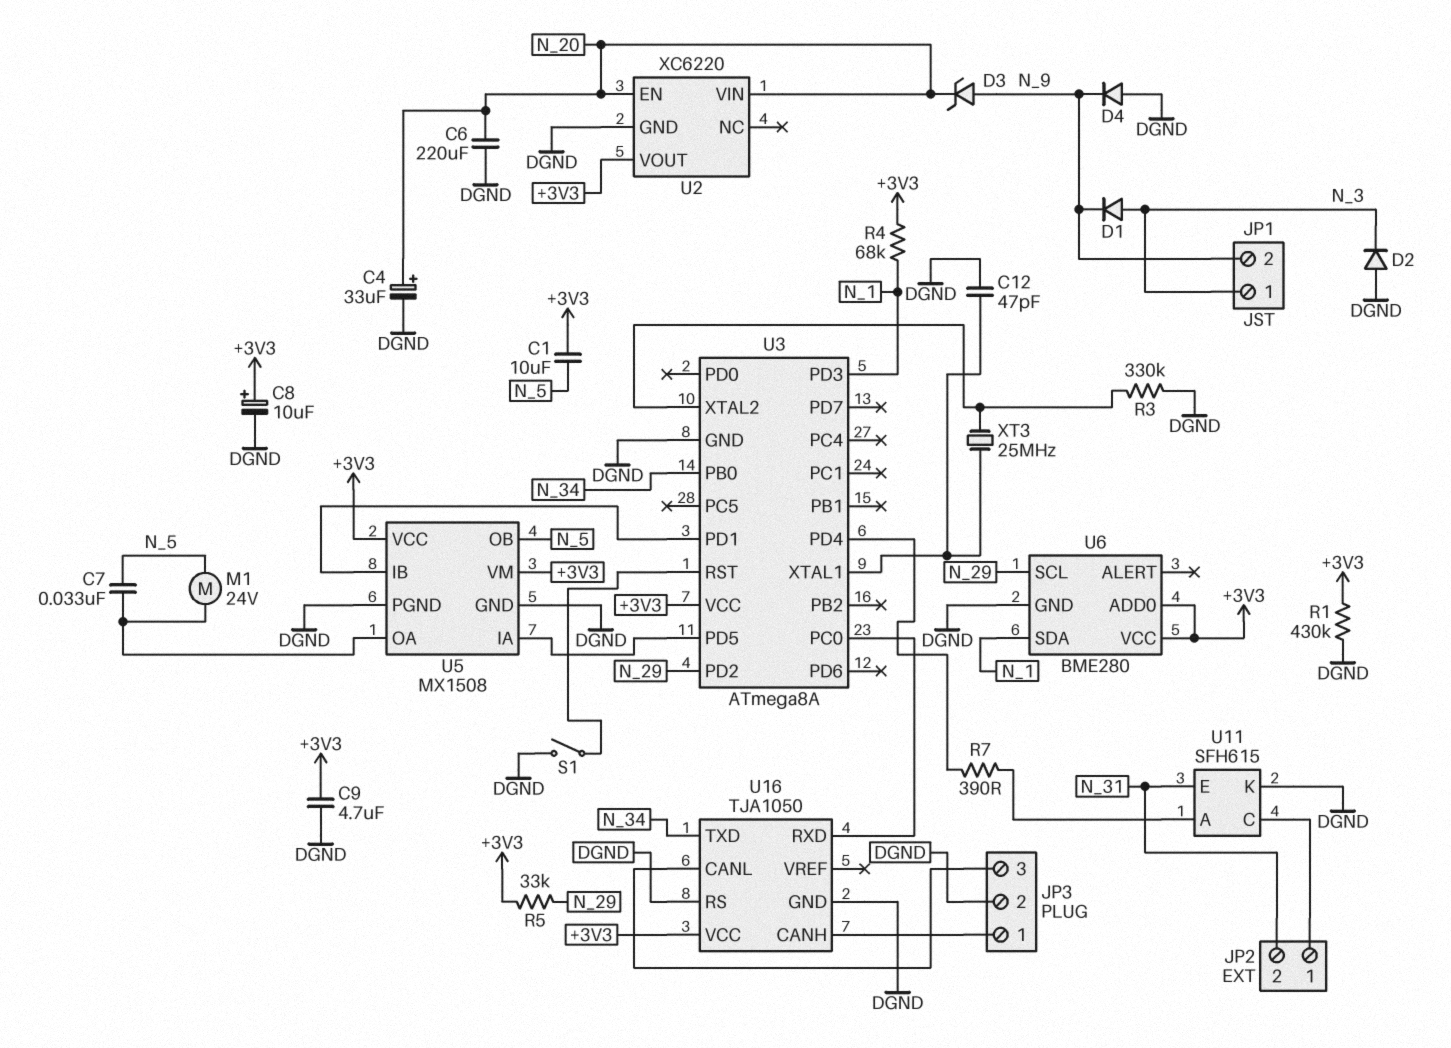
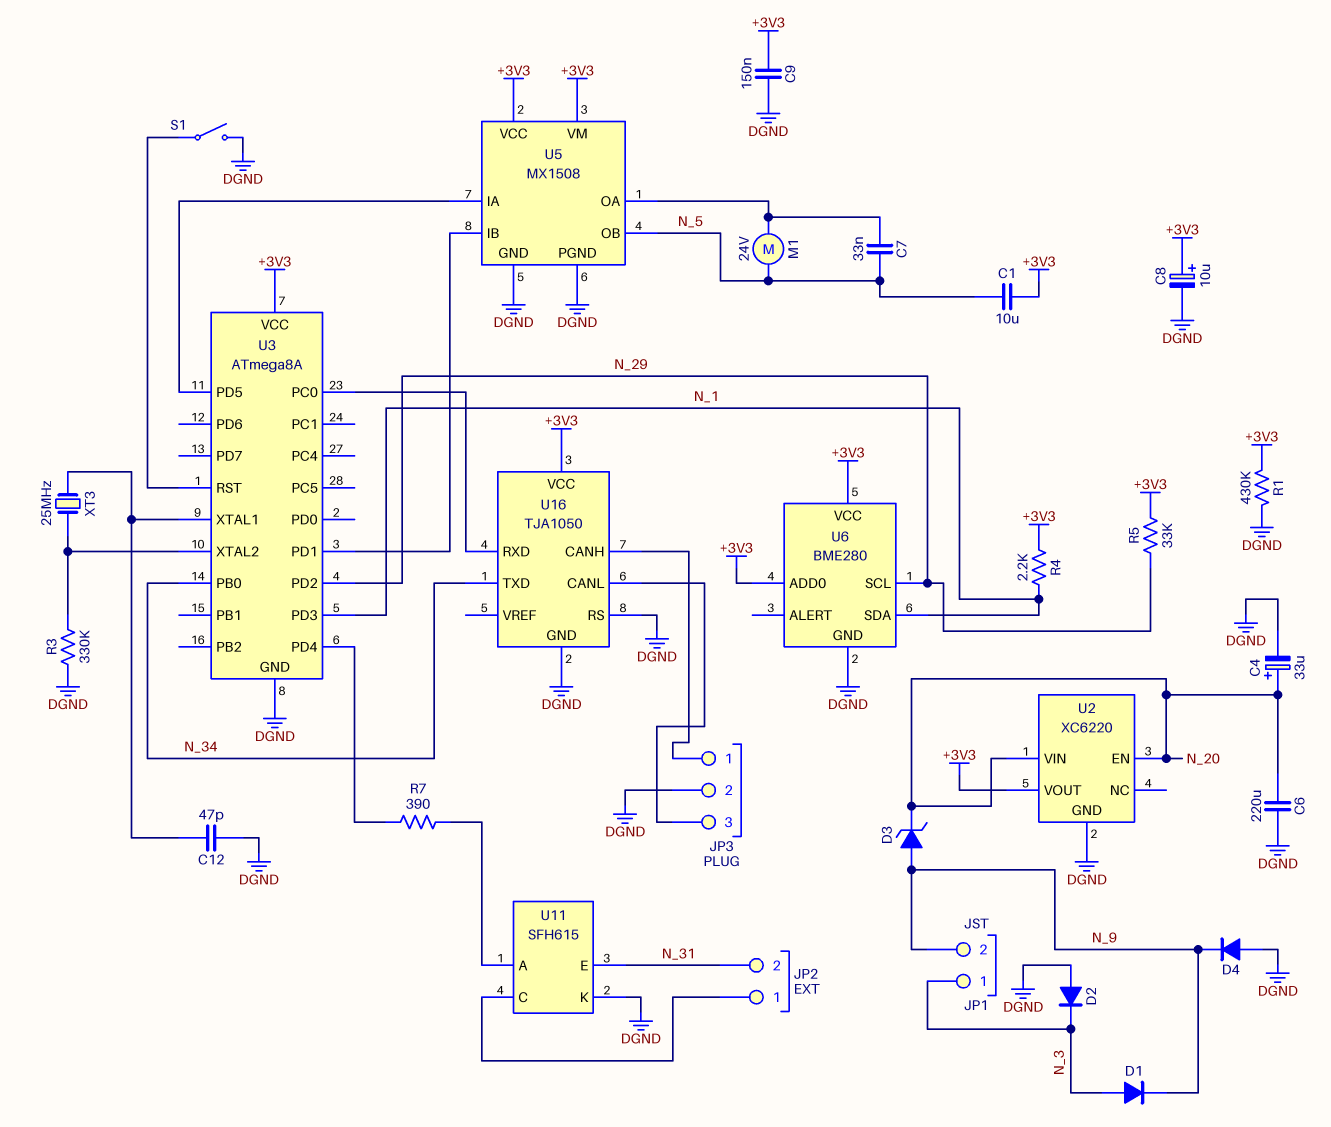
C9: 4.7uF (+3V3, DGND) -> 150nF (+3V3, DGND)
R4: 68k (+3V3, N_1) -> 2.2k (+3V3, N_1)

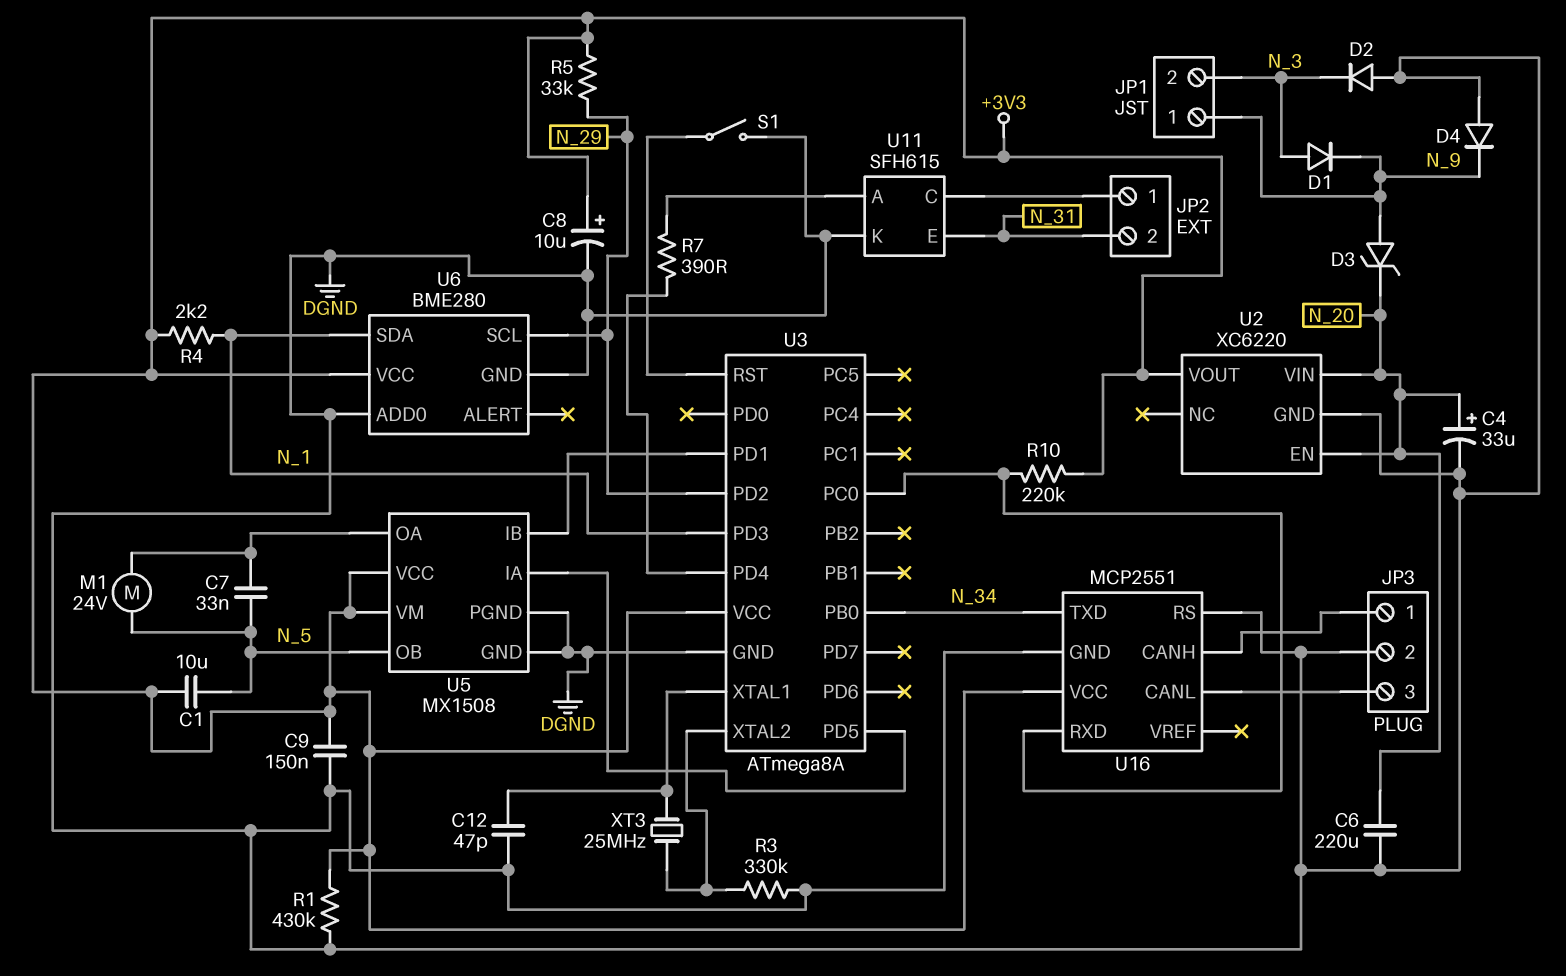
JP1 pin 1: N_3 -> N_9
JP1 pin 2: N_9 -> N_3
R10: none -> 220k (+3V3, U3/PC0)
U6 pin ADD0: +3V3 -> DGND
U16: TJA1050 -> MCP2551

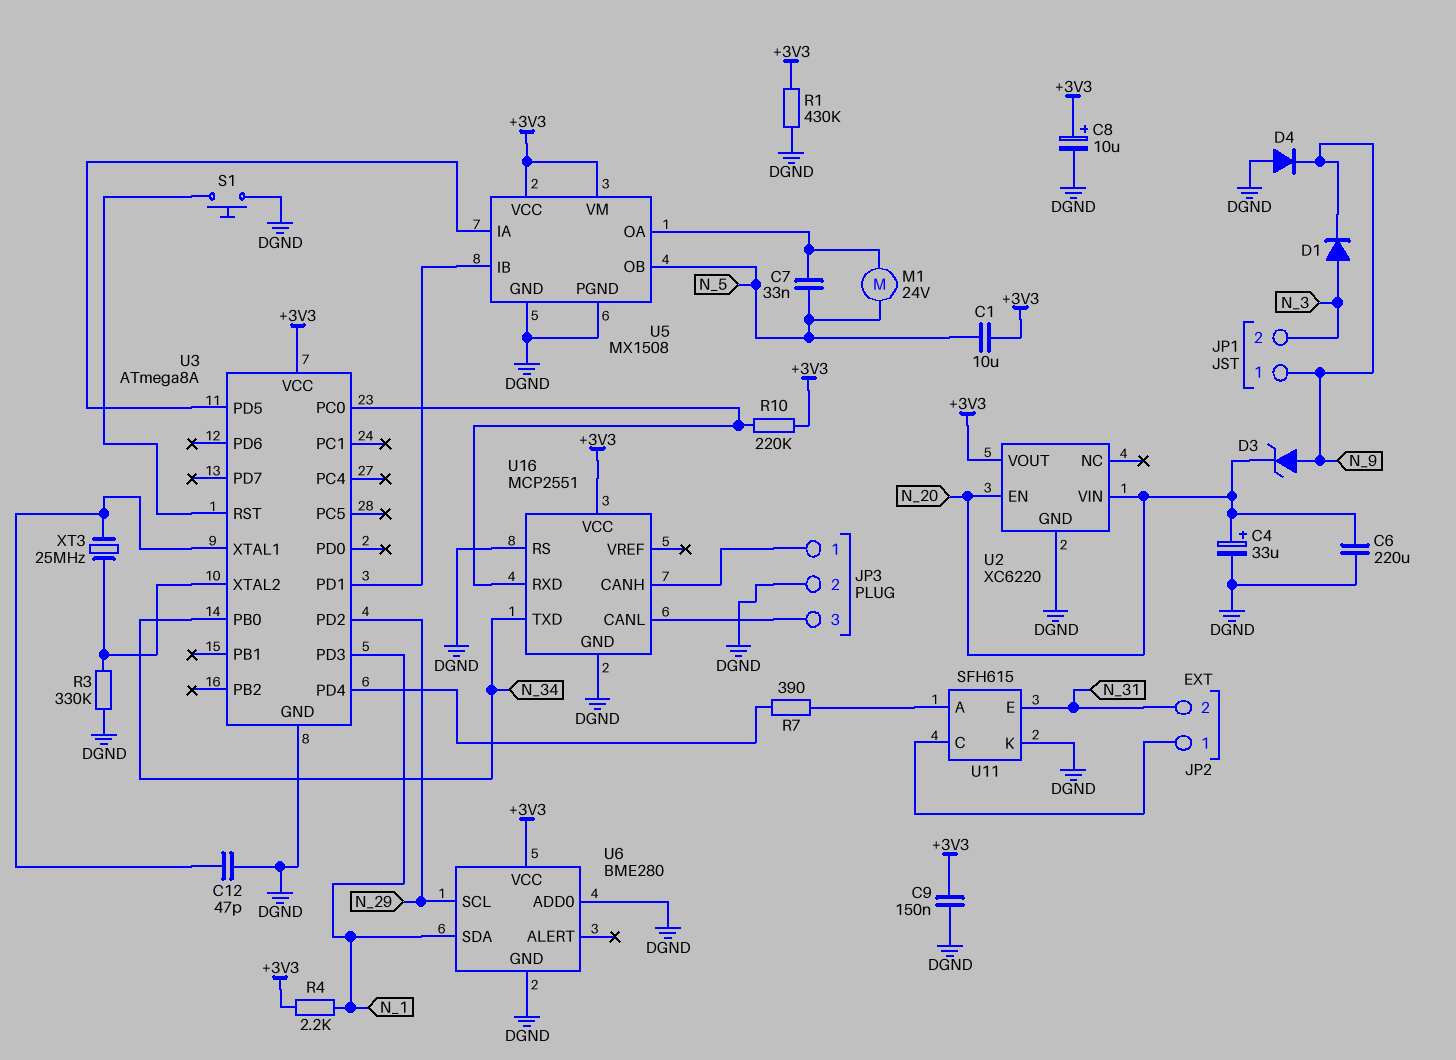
D2: diode (A DGND, K N_3) -> none
R5: 33k (+3V3, N_29) -> none
S1: switch (DGND, U3/RST) -> button (DGND, U3/RST)

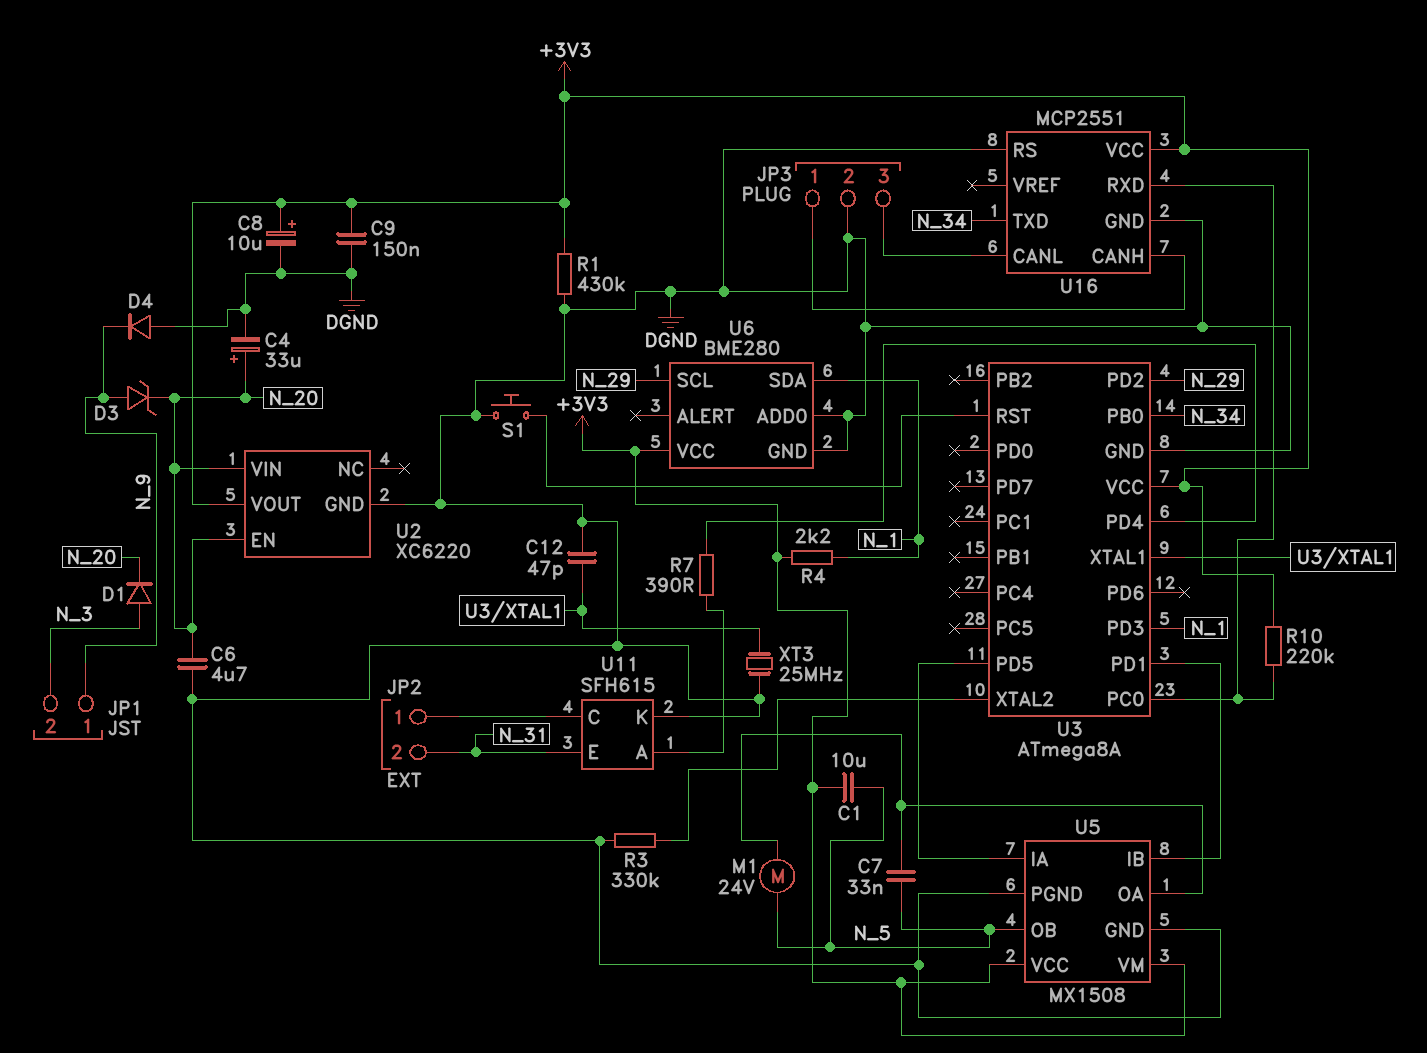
C6: 220uF (DGND, N_20) -> 4.7uF (DGND, N_20)
D1: diode (A N_3, K N_9) -> diode (A N_3, K N_20)
XT3: 25MHz (U3/XTAL1, U3/XTAL2) -> 25MHz (DGND, U3/XTAL1)

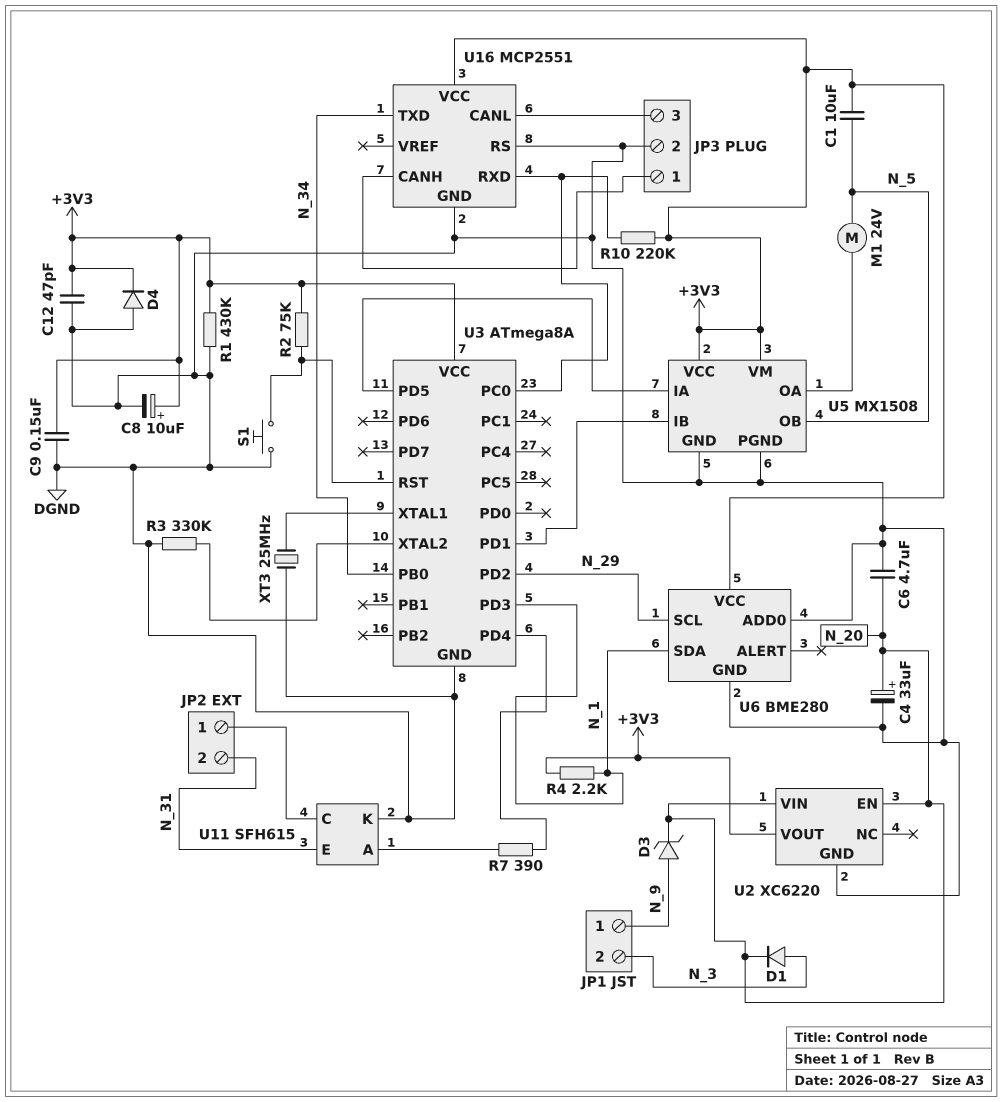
C7: 33nF (N_5, U5/OA) -> none
C12: 47pF (DGND, U3/XTAL1) -> 47pF (+3V3, DGND)
D4: diode (A DGND, K N_9) -> diode (A DGND, K +3V3)
R2: none -> 75k (+3V3, U3/RST)

